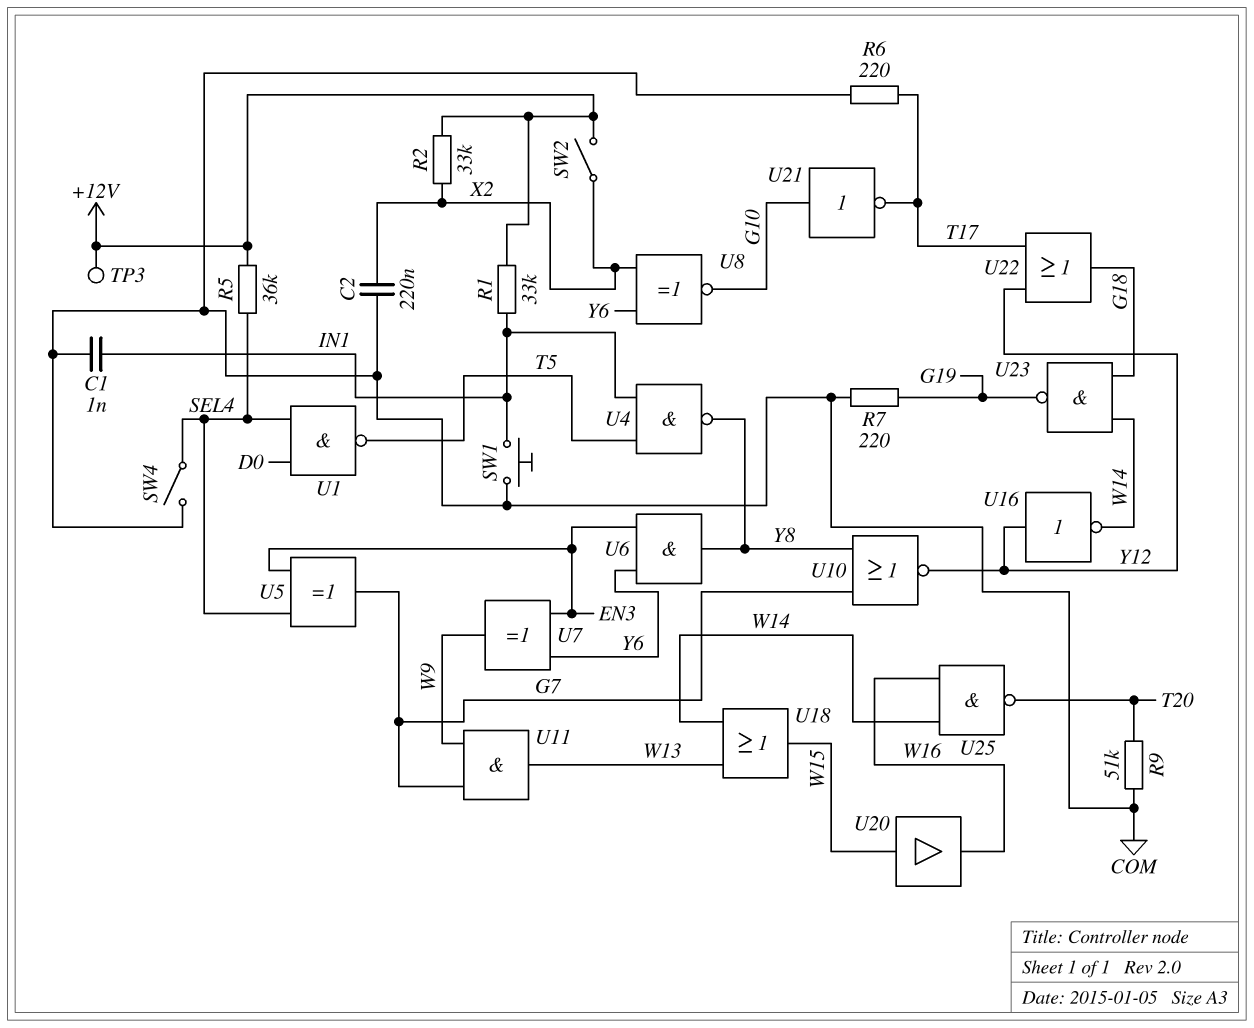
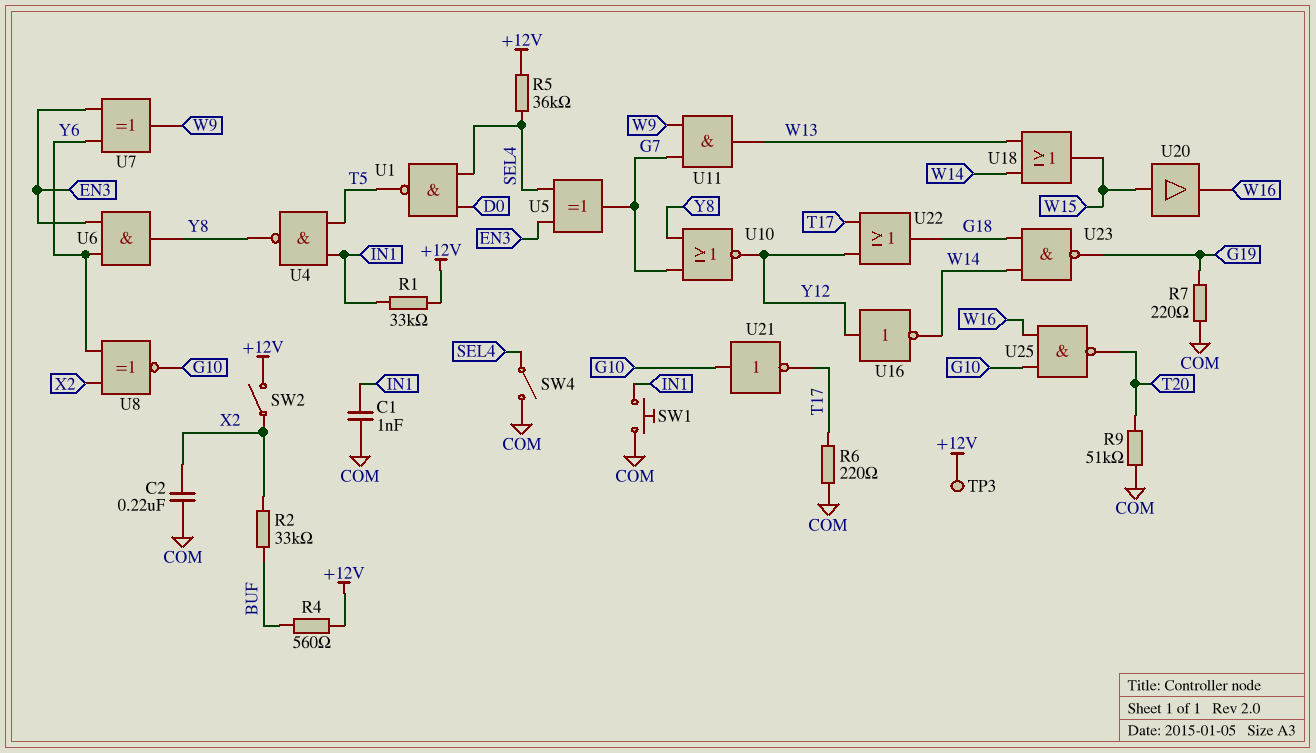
R2: 33k (+12V, X2) -> 33k (BUF, X2)
R4: none -> 560 (+12V, BUF)
U25: NAND (in W14, in W16, out T20) -> NAND (in G10, in W16, out T20)

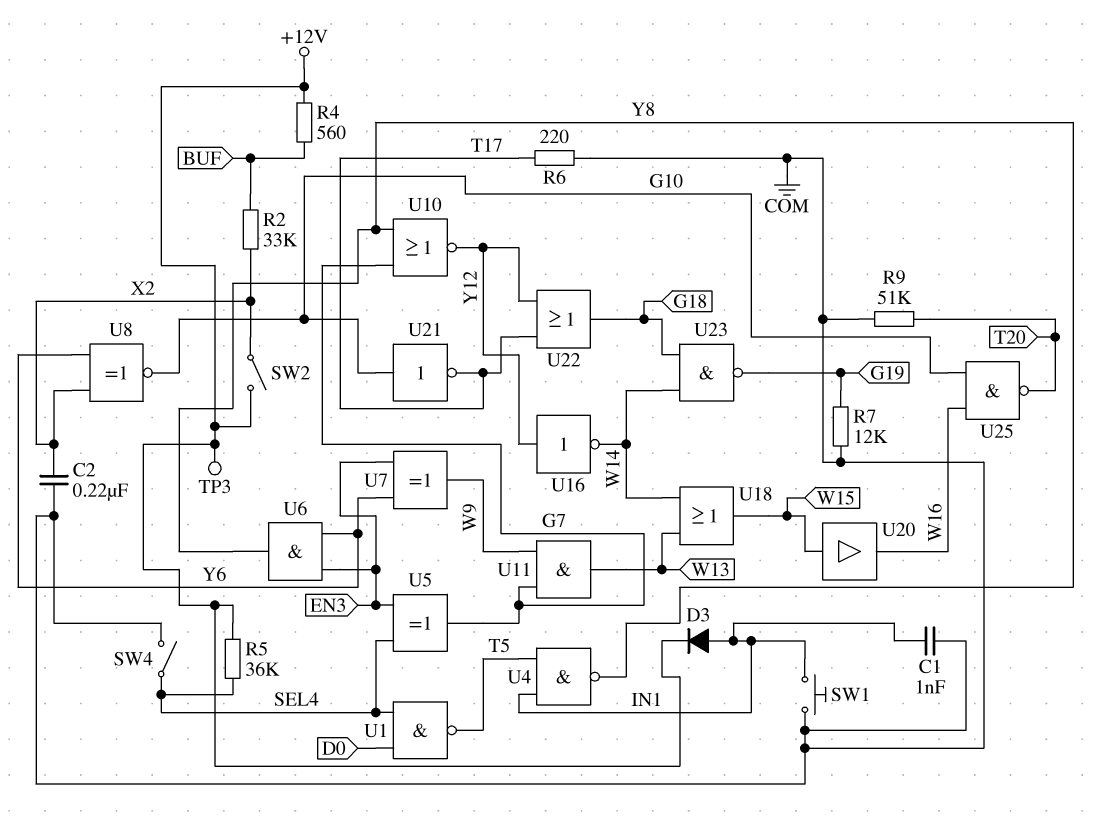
D3: none -> diode (A IN1, K +12V)
R1: 33k (+12V, IN1) -> none
R7: 220 (COM, G19) -> 12k (COM, G19)

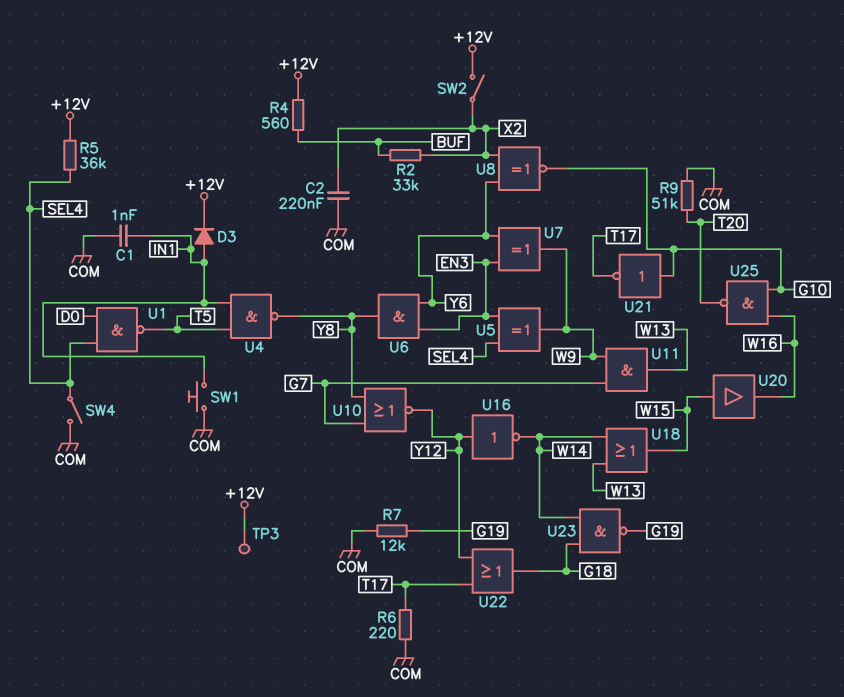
U5: XOR (in EN3, in SEL4, out G7) -> XOR (in EN3, in SEL4, out W9)

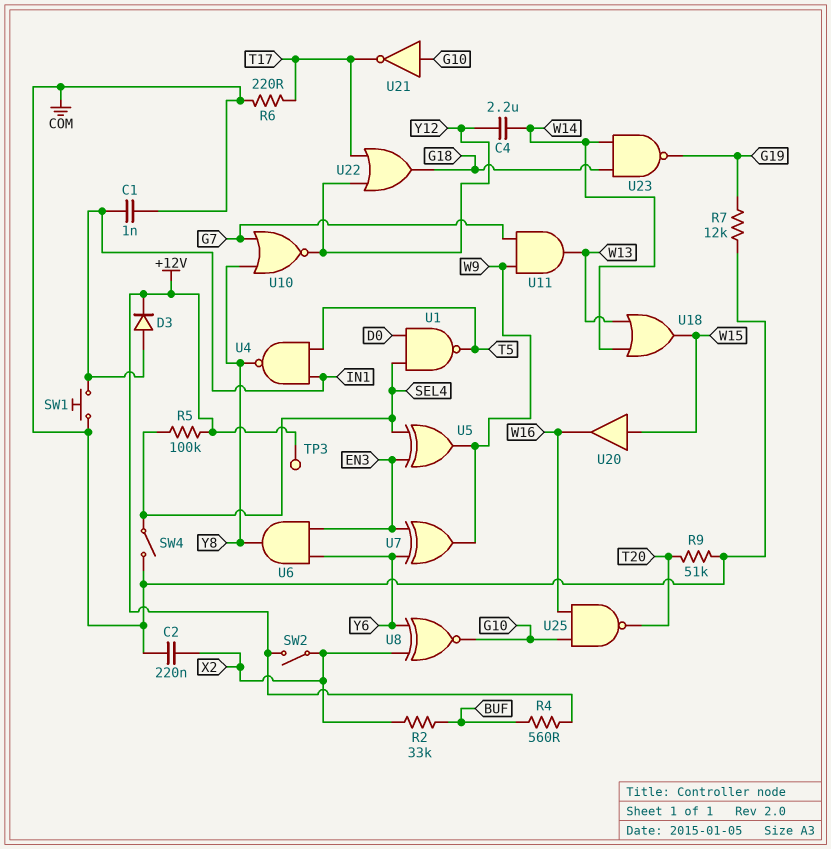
C4: none -> 2.2uF (W14, Y12)
R5: 36k (+12V, SEL4) -> 100k (+12V, SEL4)
U16: NOT (in Y12, out W14) -> none

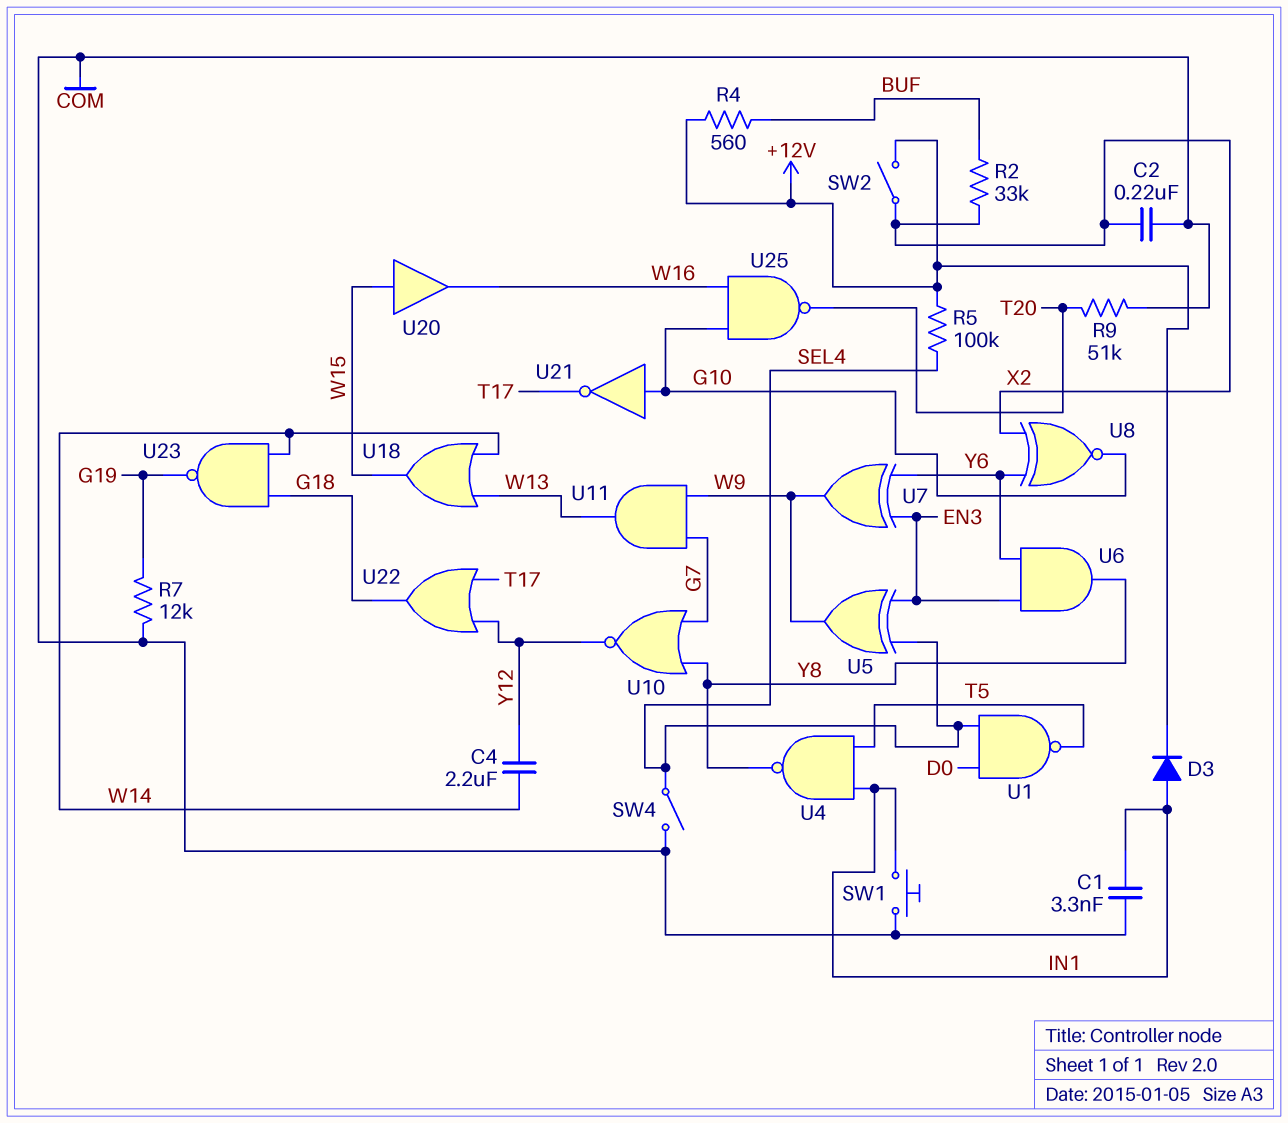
C1: 1nF (COM, IN1) -> 3.3nF (COM, IN1)
R6: 220 (COM, T17) -> none
TP3: test point (+12V) -> none

